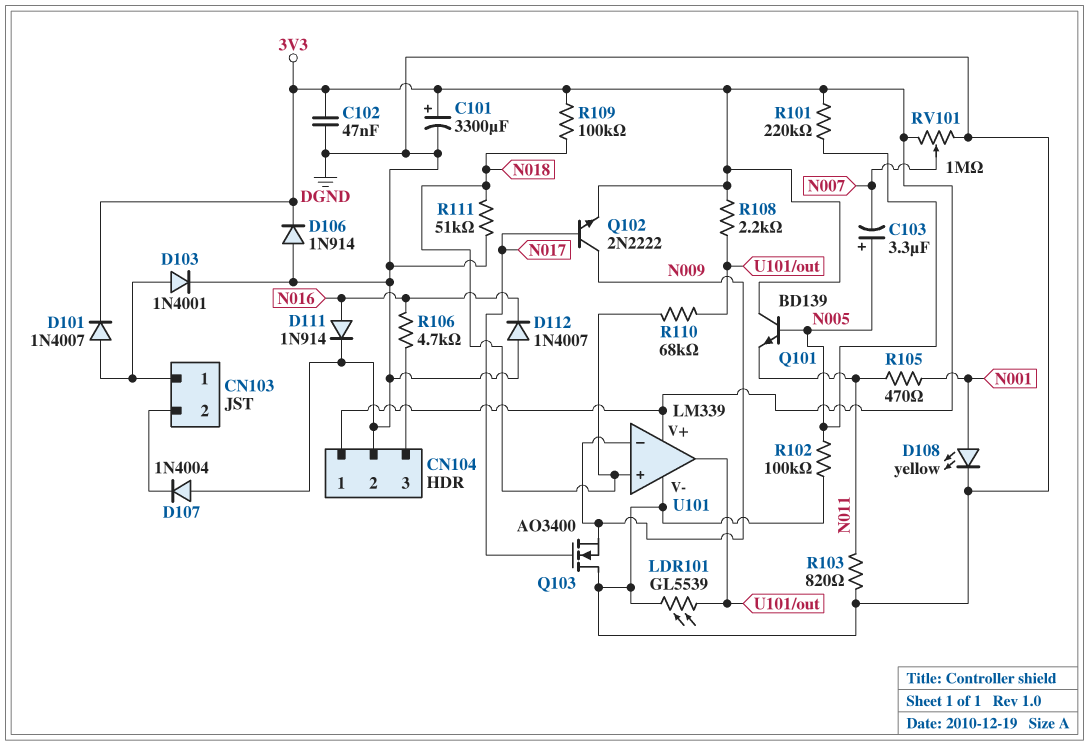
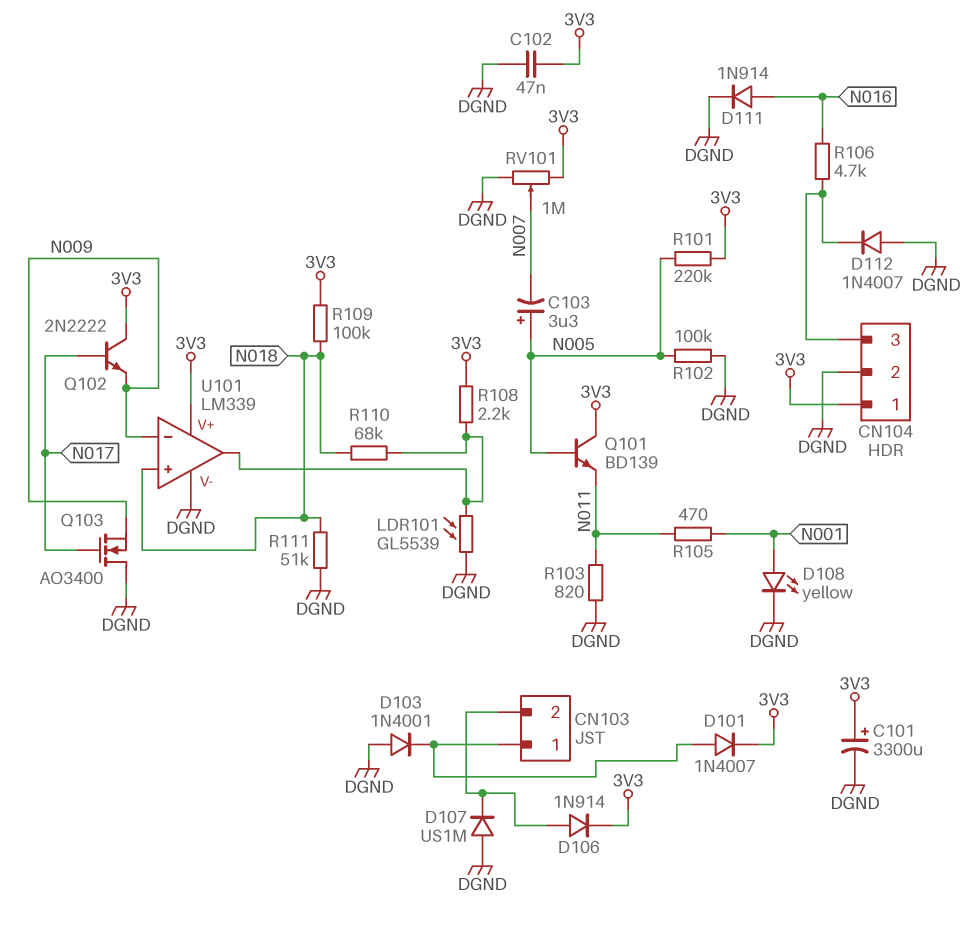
D103: diode 1N4001 (A CN103/1, K DGND) -> diode 1N4001 (A DGND, K CN103/1)
D106: diode 1N914 (A DGND, K 3V3) -> diode 1N914 (A CN103/2, K 3V3)
D107: diode 1N4004 (A DGND, K CN103/2) -> diode US1M (A DGND, K CN103/2)
D112: diode 1N4007 (A DGND, K N016) -> diode 1N4007 (A DGND, K CN104/3)
Q102: NPN 2N2222 (B N017, C N009, E 3V3) -> NPN 2N2222 (B N017, C 3V3, E N009)

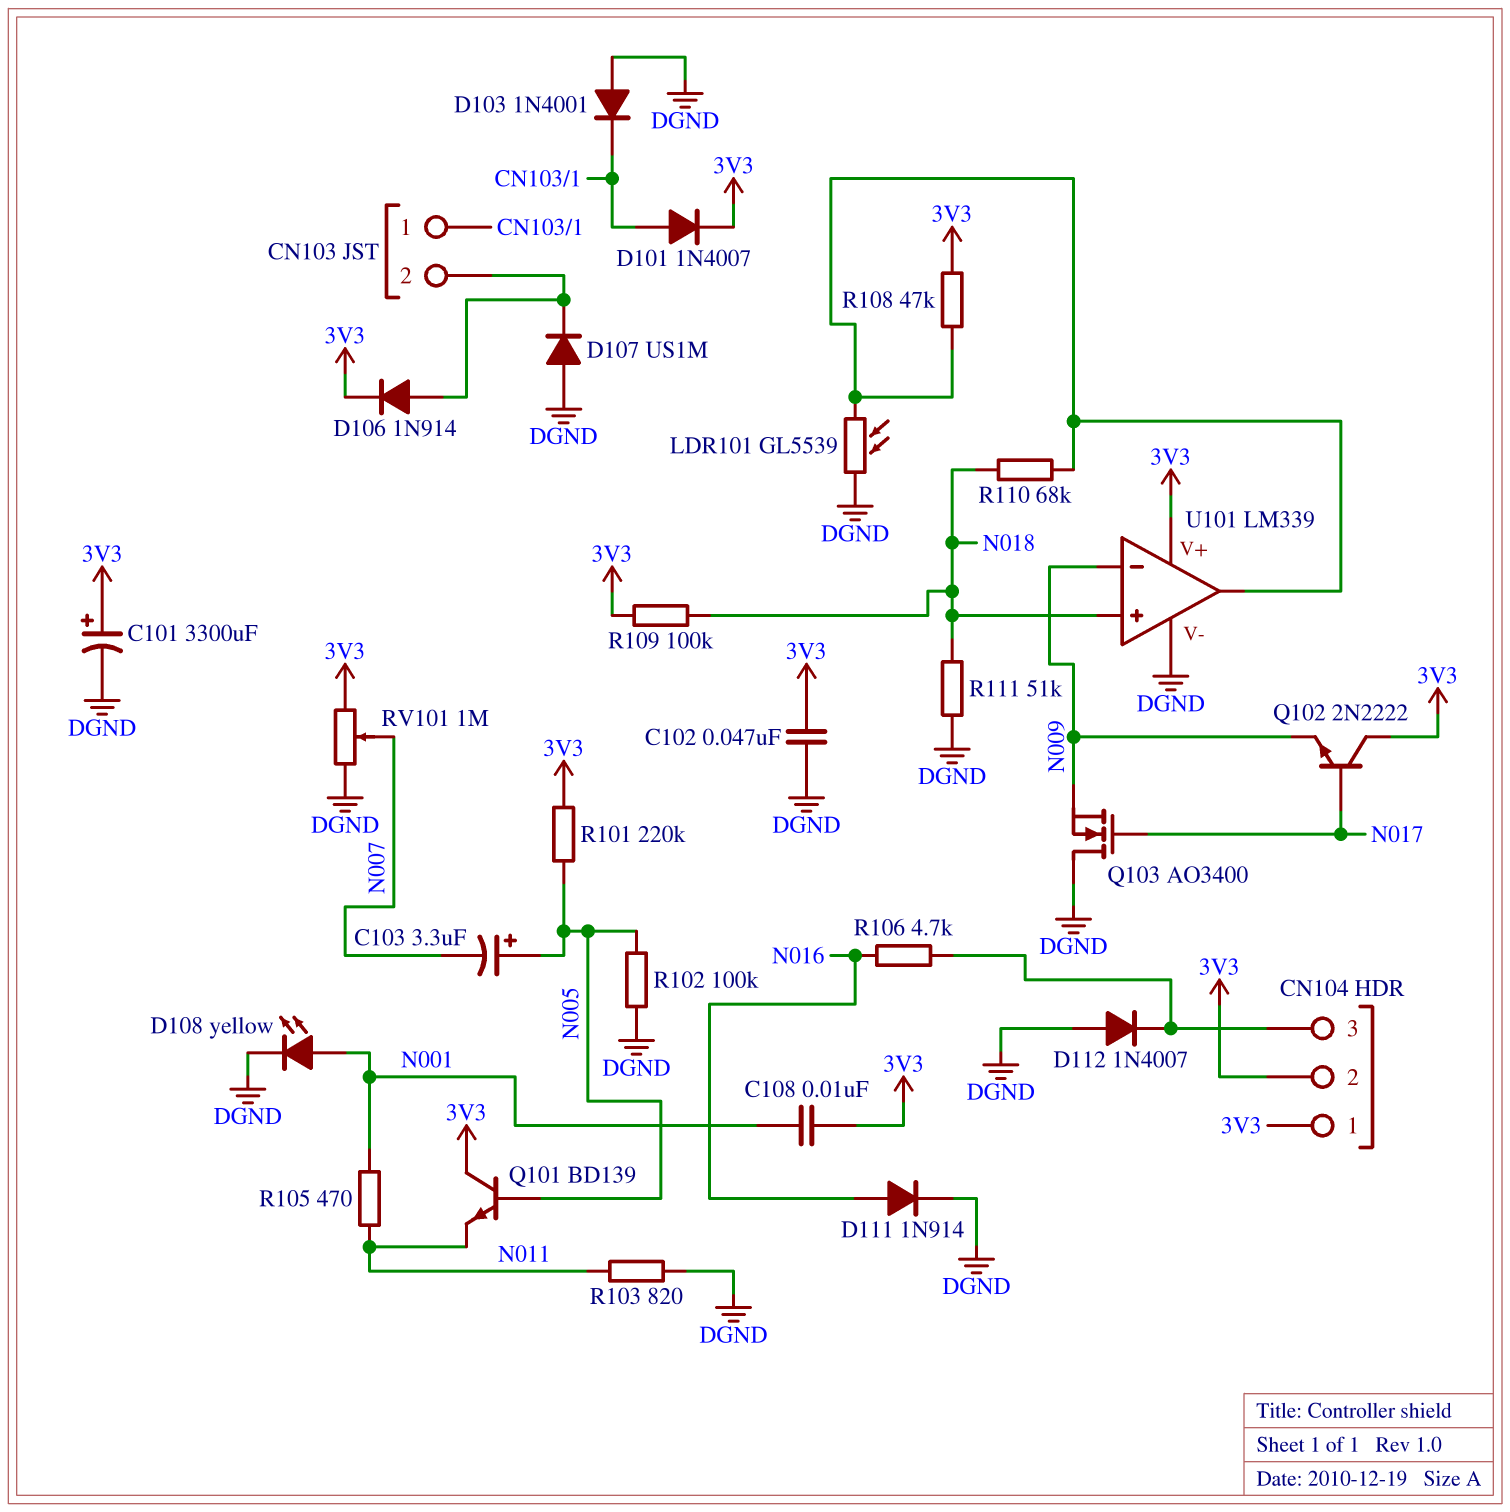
C108: none -> 10nF (3V3, N001)
CN104 pin 2: DGND -> 3V3
R108: 2.2k (3V3, U101/out) -> 47k (3V3, U101/out)

